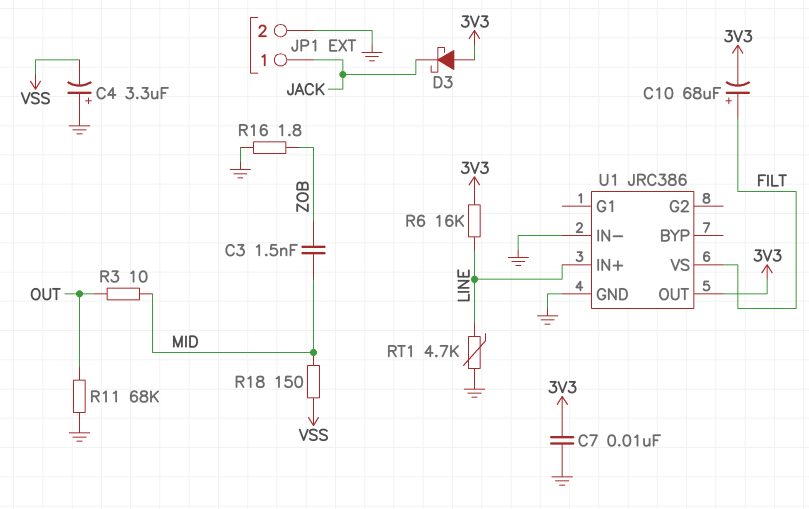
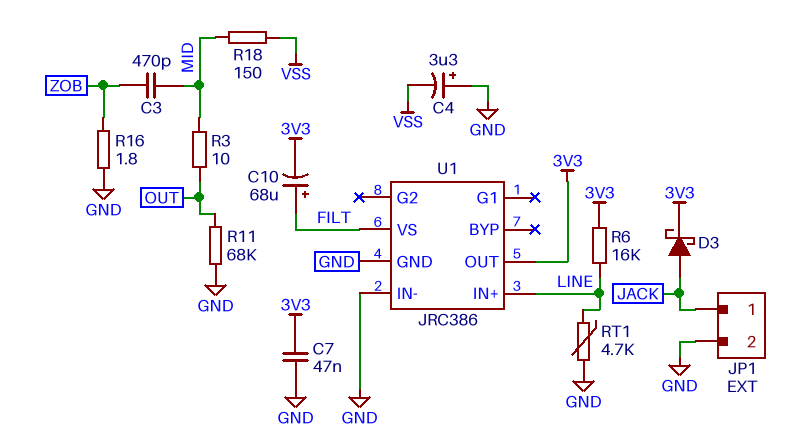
C3: 1.5nF (MID, ZOB) -> 470pF (MID, ZOB)
C7: 10nF (3V3, GND) -> 47nF (3V3, GND)
D3: schottky (A 3V3, K JACK) -> schottky (A JACK, K 3V3)

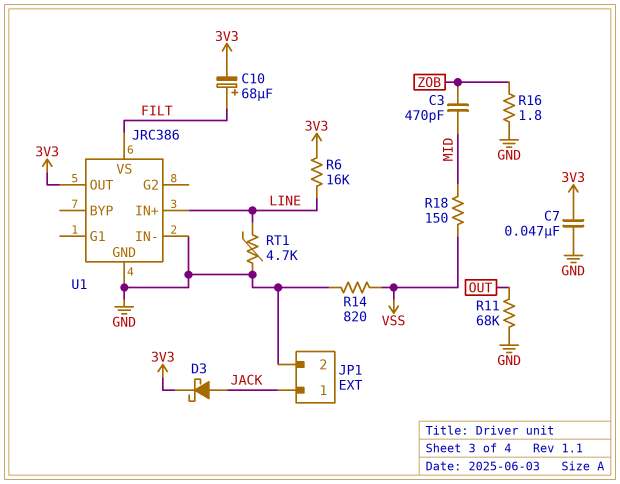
C4: 3.3uF (plus GND, minus VSS) -> none
R3: 10 (MID, OUT) -> none
R14: none -> 820 (GND, VSS)

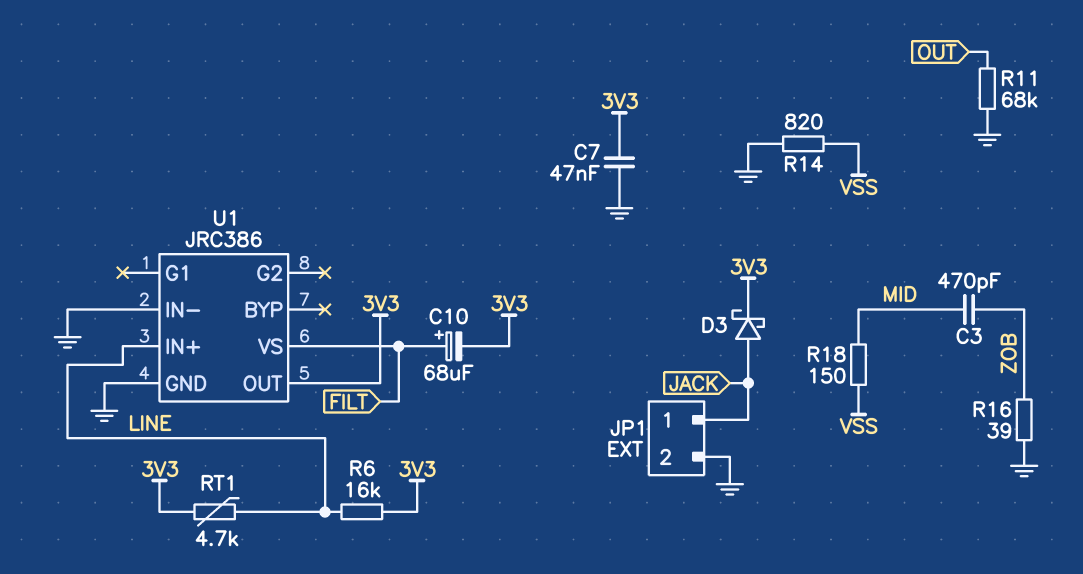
R16: 1.8 (GND, ZOB) -> 39 (GND, ZOB)
RT1: 4.7k (GND, LINE) -> 4.7k (3V3, LINE)

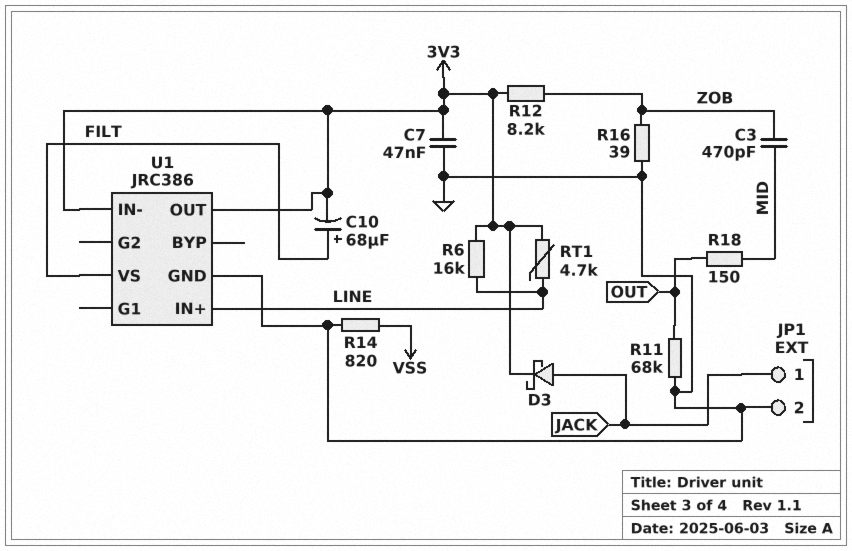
R12: none -> 8.2k (3V3, ZOB)
R18: 150 (MID, VSS) -> 150 (MID, OUT)
U1 pin IN-: GND -> 3V3

